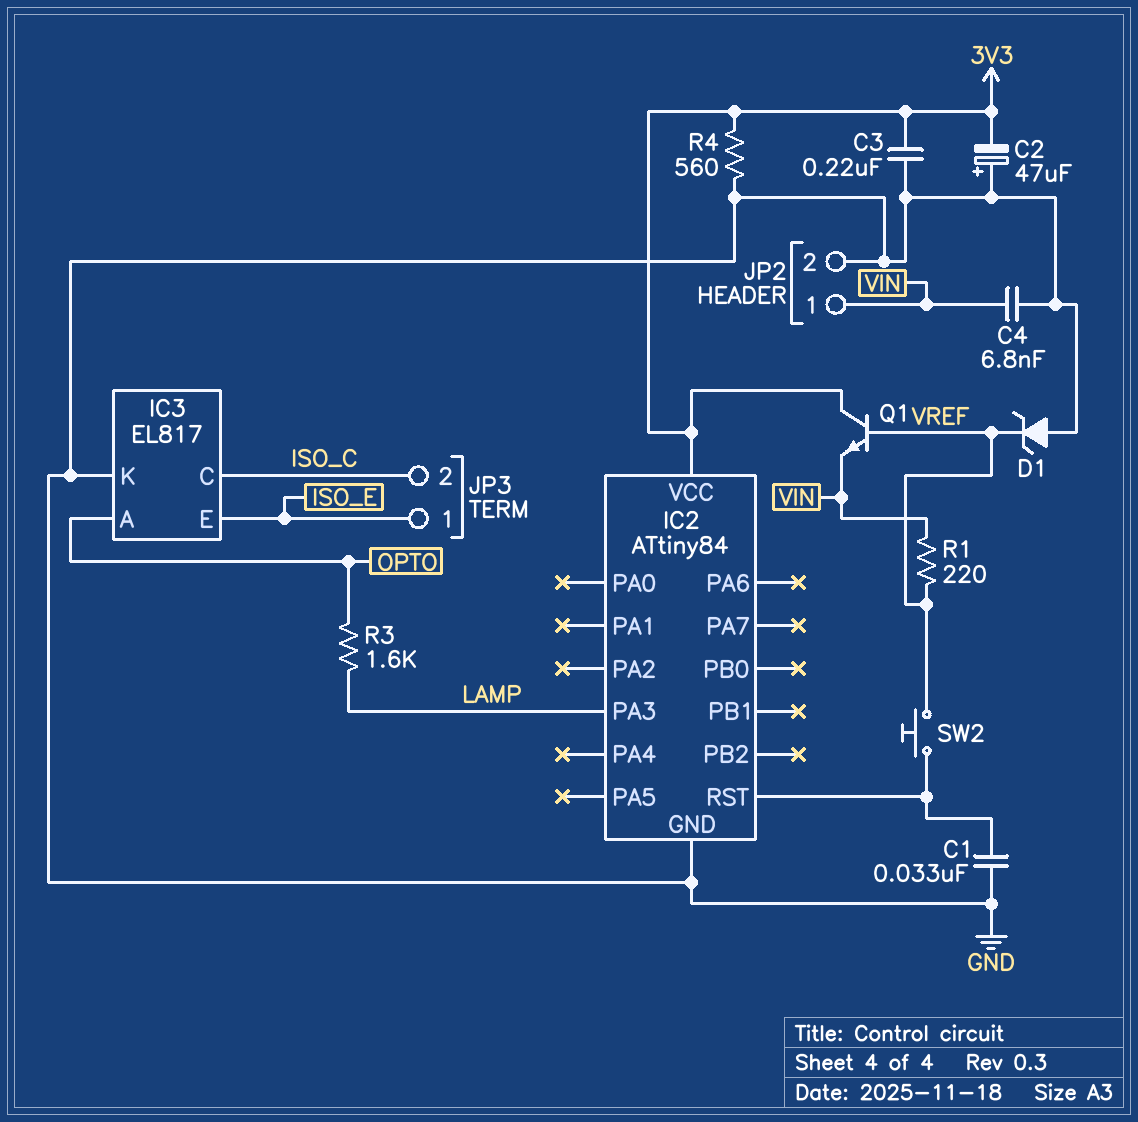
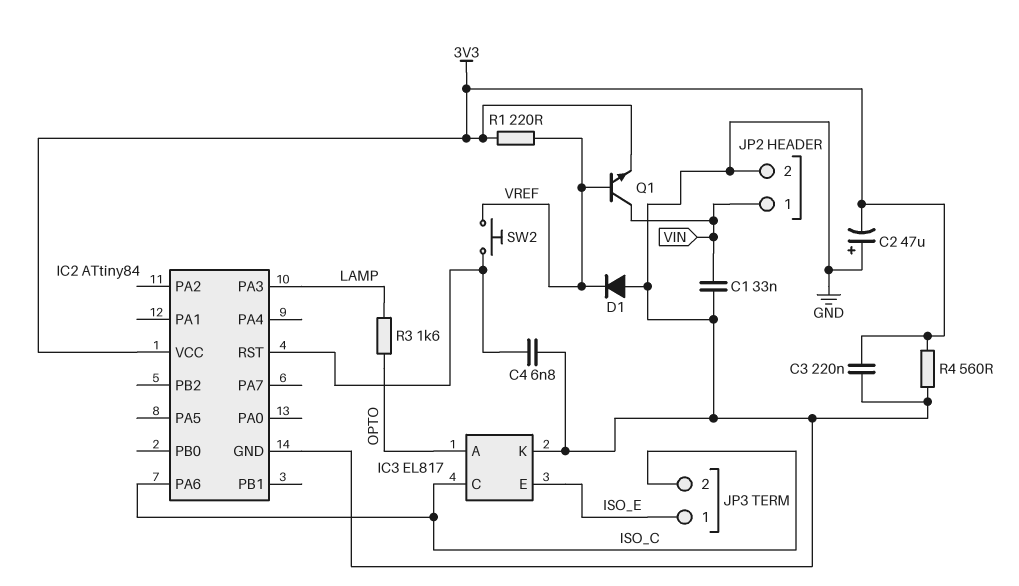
C1: 33nF (GND, IC2/RST) -> 33nF (GND, VIN)
C4: 6.8nF (GND, VIN) -> 6.8nF (GND, IC2/RST)
D1: zener (A GND, K VREF) -> diode (A GND, K VREF)
IC2 pin PA6: none -> ISO_C
Q1: NPN (B VREF, C 3V3, E VIN) -> NPN (B VREF, C VIN, E 3V3)
R1: 220 (VIN, VREF) -> 220 (3V3, VREF)

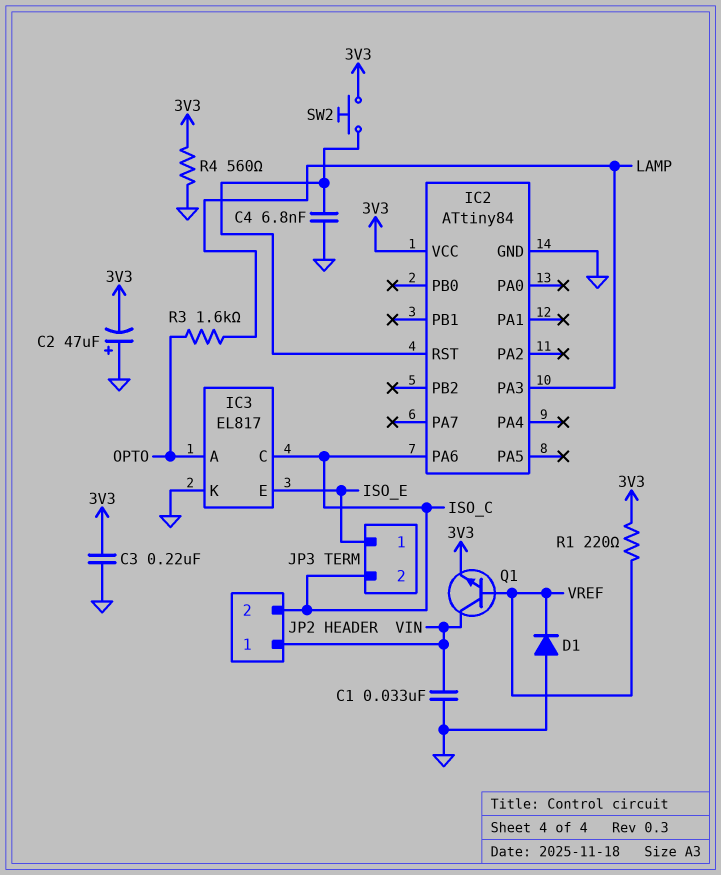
JP2 pin 2: GND -> ISO_C
SW2: button (IC2/RST, VREF) -> button (3V3, IC2/RST)

